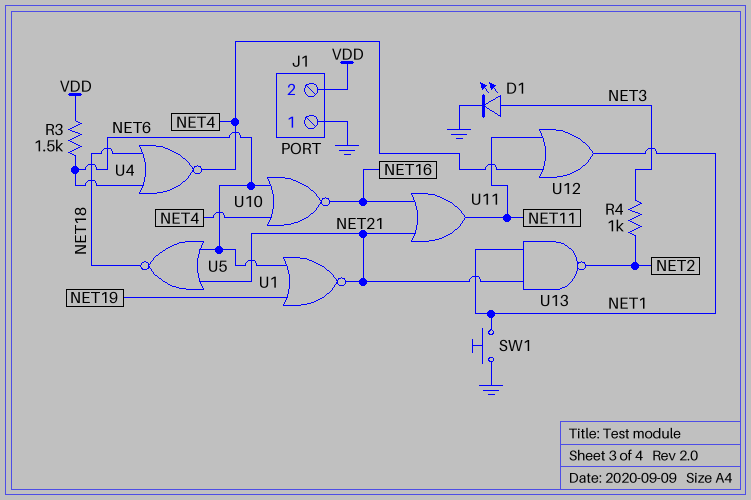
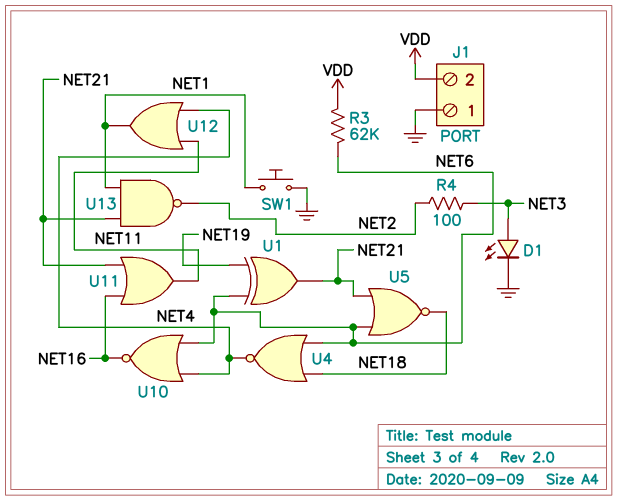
R3: 1.5k (NET6, VDD) -> 62k (NET6, VDD)
R4: 1k (NET2, NET3) -> 100 (NET2, NET3)
U1: NOR (in NET6, in NET19, out NET21) -> XOR (in NET6, in NET19, out NET21)

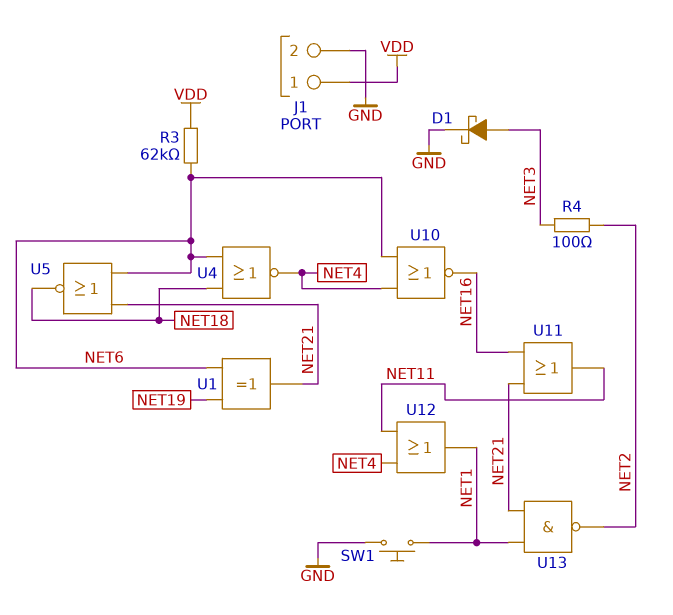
D1: LED (A NET3, K GND) -> schottky (A NET3, K GND)
J1 pin 1: GND -> VDD
J1 pin 2: VDD -> GND

